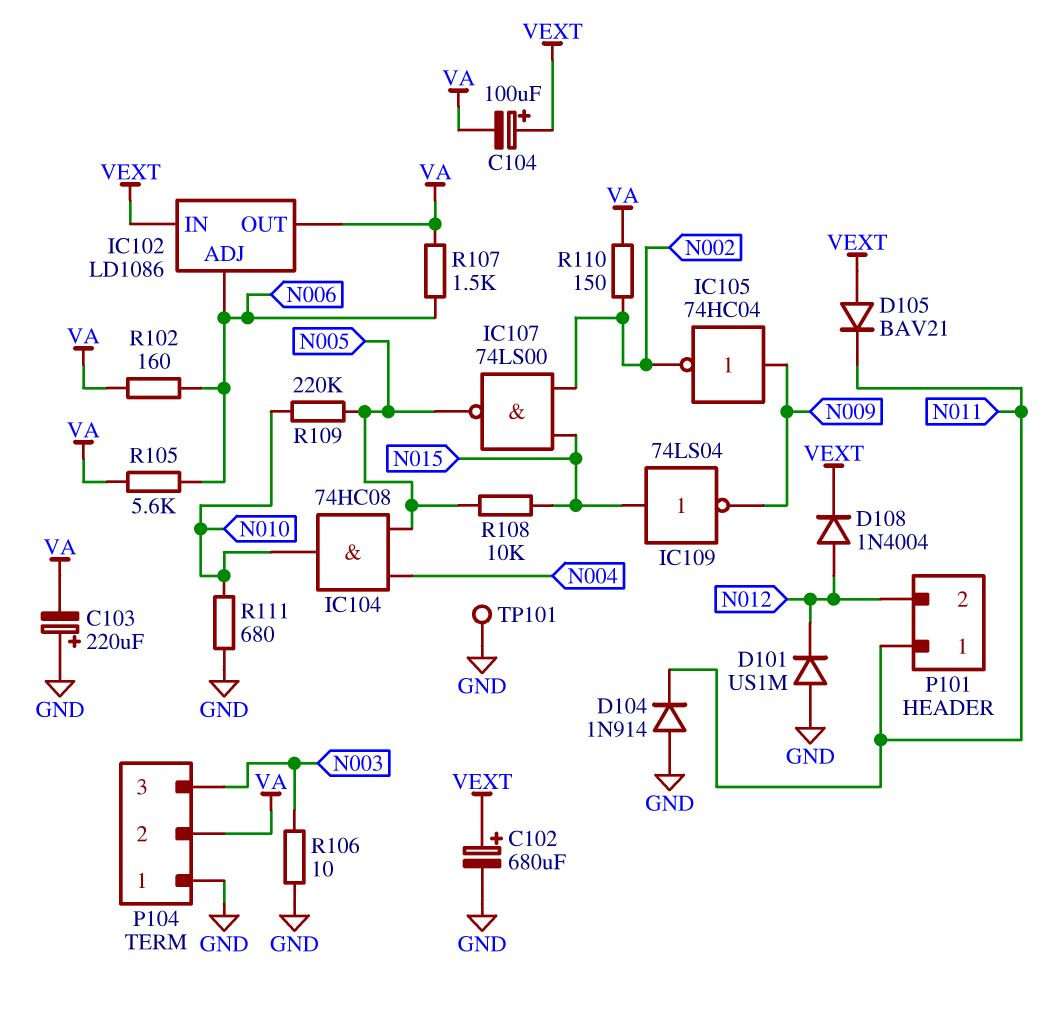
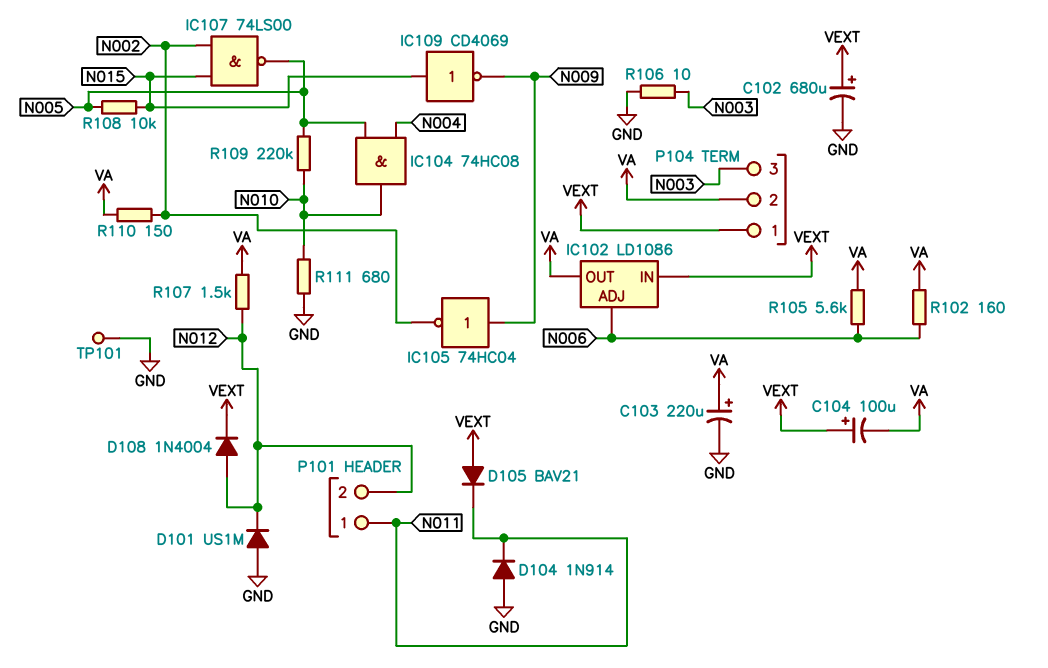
C103: 220uF (plus GND, minus VA) -> 220uF (plus VA, minus GND)
IC109: NOT 74LS04 (in N015, out N009) -> NOT CD4069 (in N015, out N009)
P104 pin 1: GND -> VEXT
R107: 1.5k (N006, VA) -> 1.5k (N012, VA)

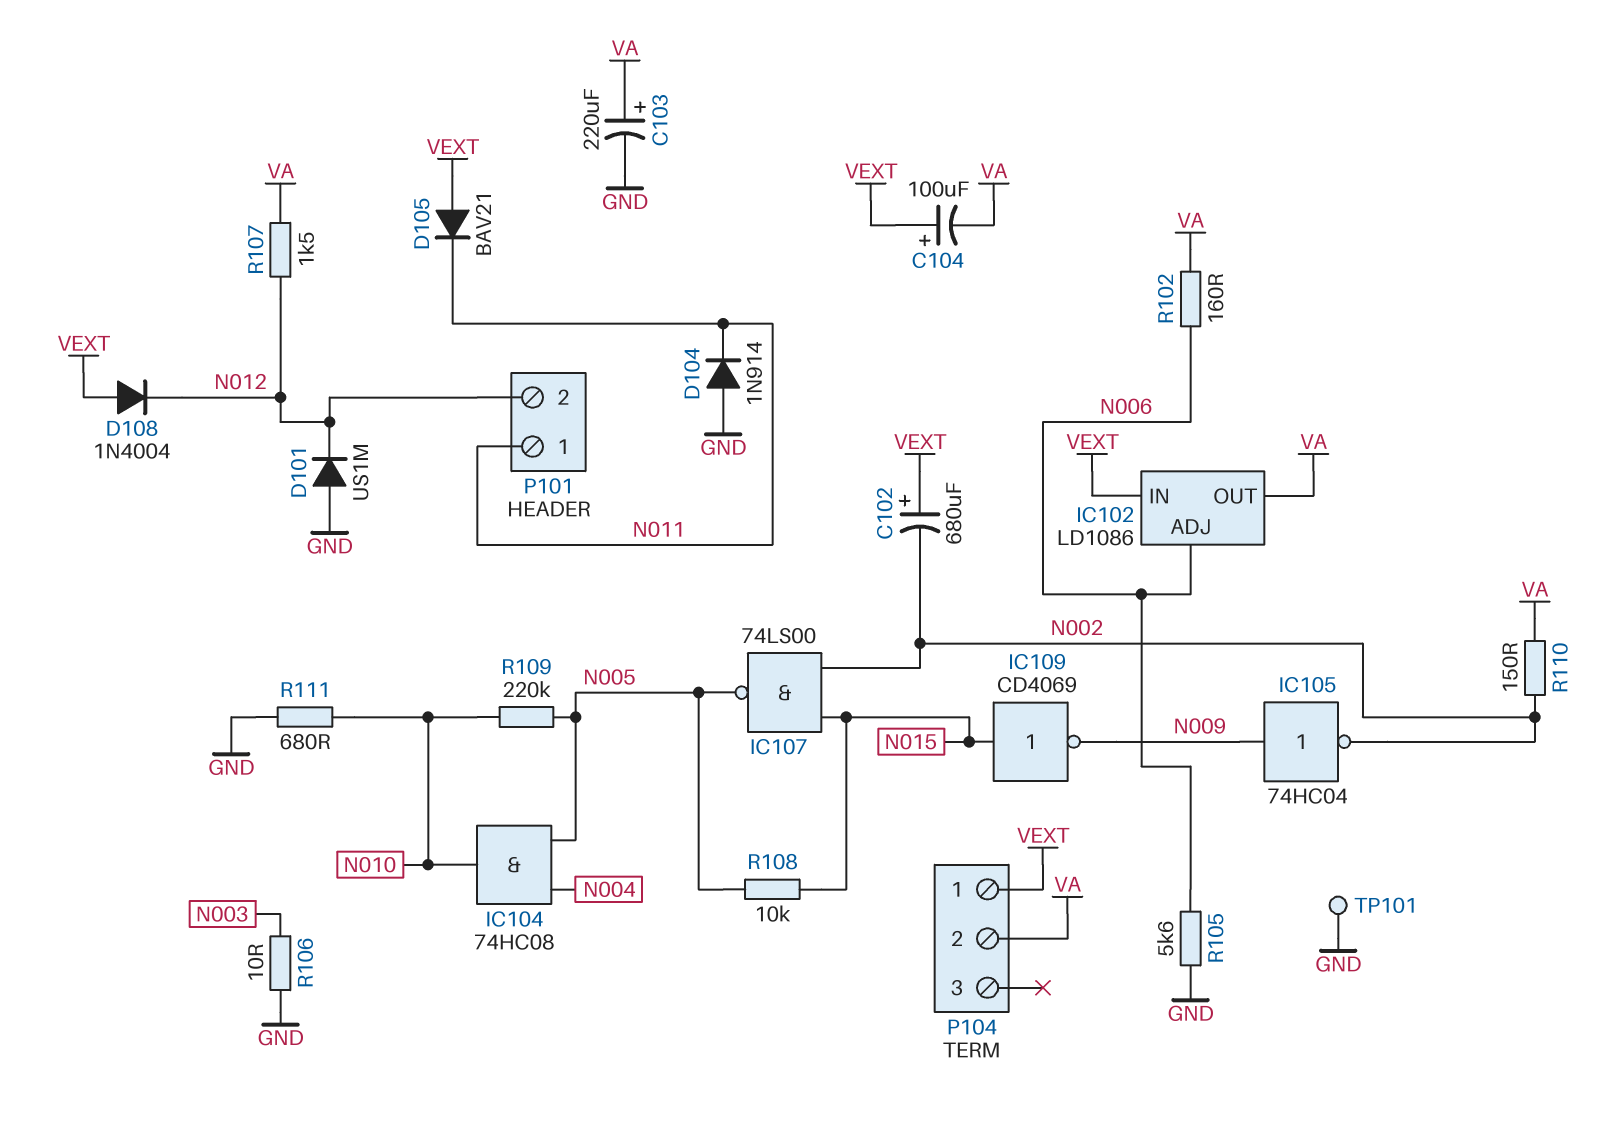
C102: 680uF (plus VEXT, minus GND) -> 680uF (plus VEXT, minus N002)
D108: diode 1N4004 (A N012, K VEXT) -> diode 1N4004 (A VEXT, K N012)
P104 pin 3: N003 -> none
R105: 5.6k (N006, VA) -> 5.6k (GND, N006)

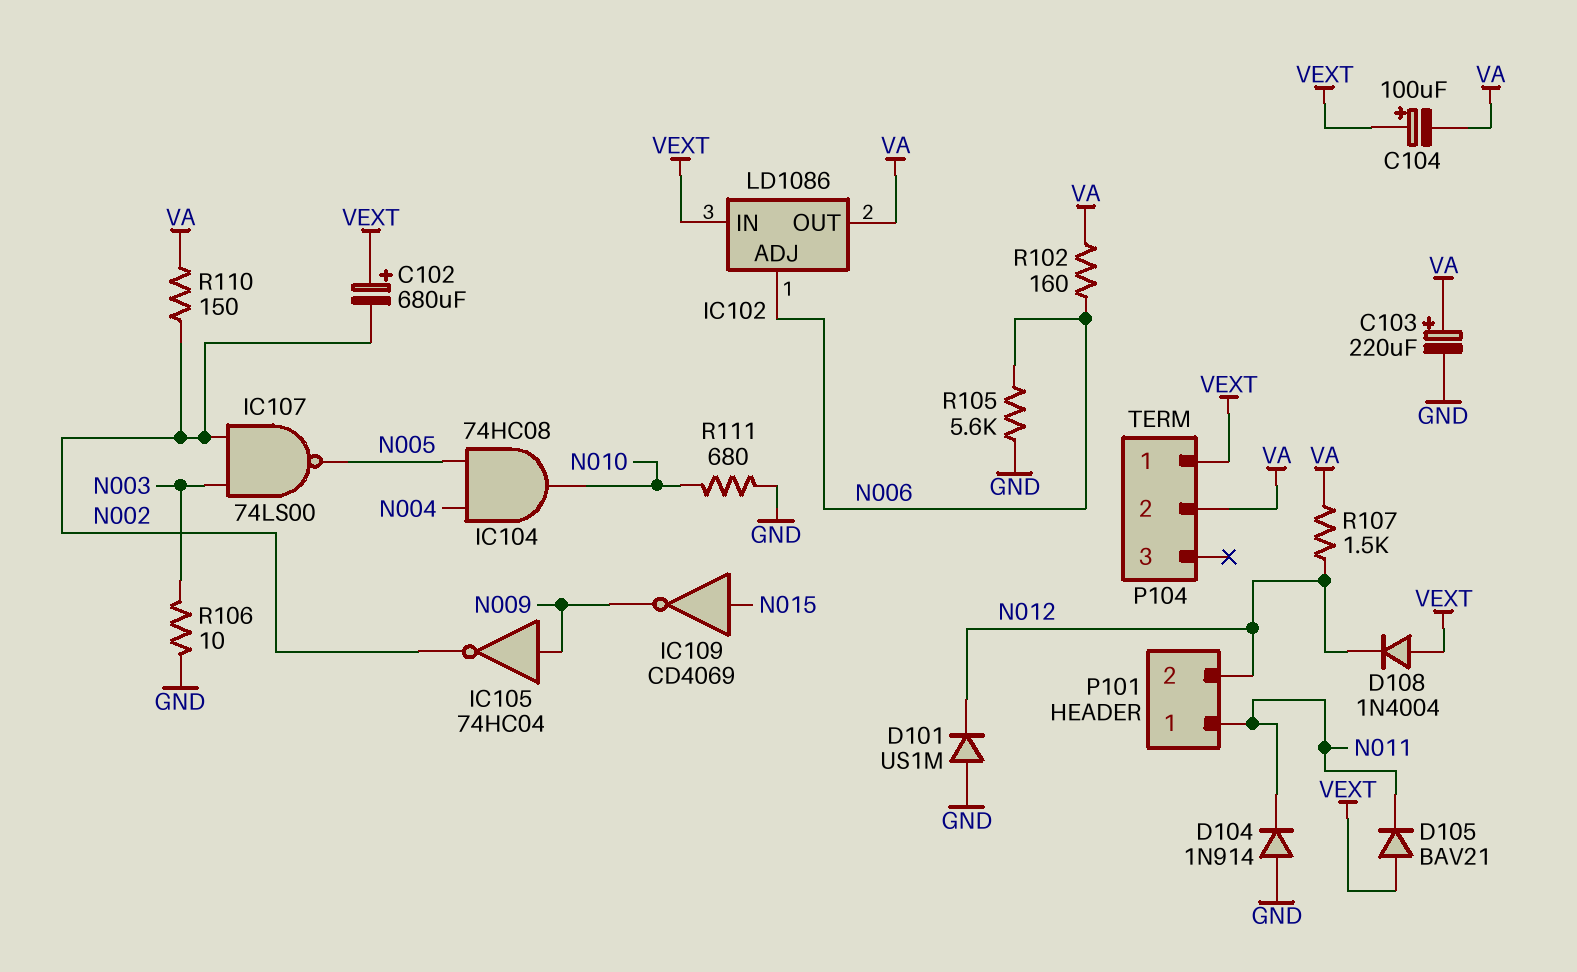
IC107: NAND 74LS00 (in N002, in N015, out N005) -> NAND 74LS00 (in N002, in N003, out N005)
R108: 10k (N005, N015) -> none
R109: 220k (N005, N010) -> none
TP101: test point (GND) -> none

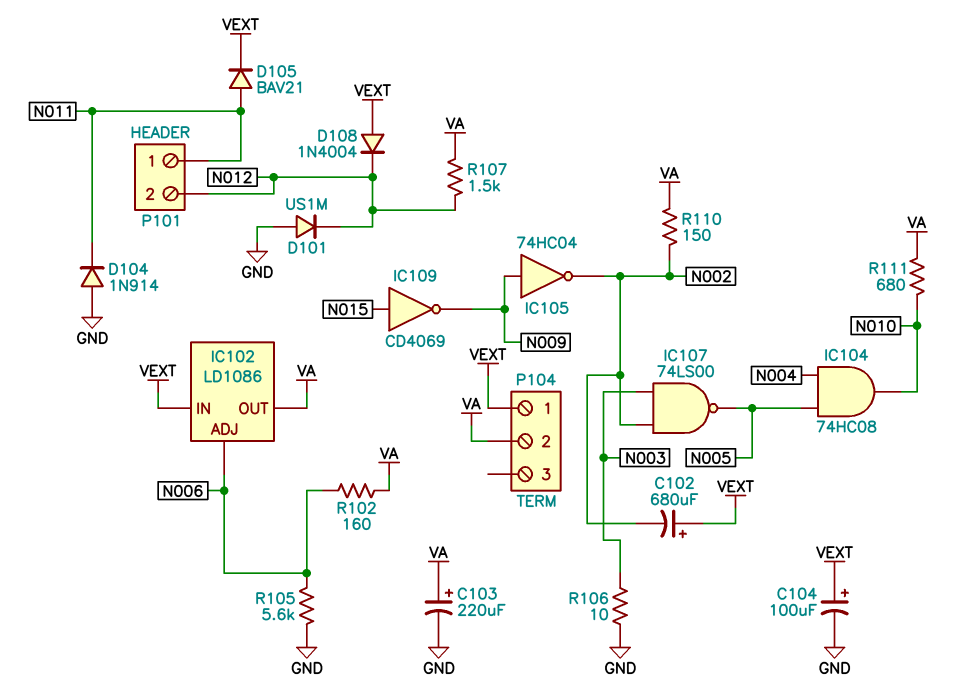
C104: 100uF (plus VEXT, minus VA) -> 100uF (plus VEXT, minus GND)
D105: diode BAV21 (A VEXT, K N011) -> diode BAV21 (A N011, K VEXT)
R111: 680 (GND, N010) -> 680 (N010, VA)

